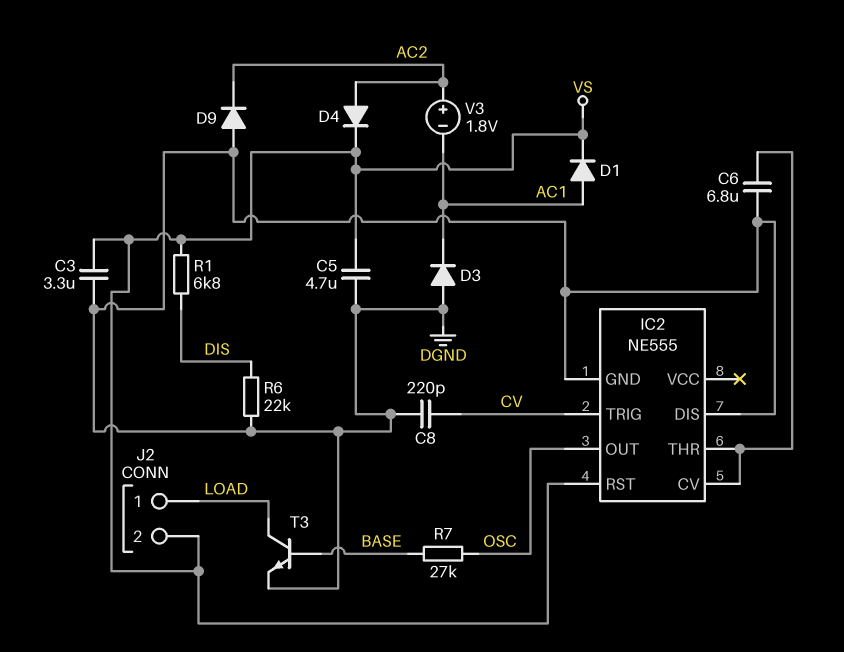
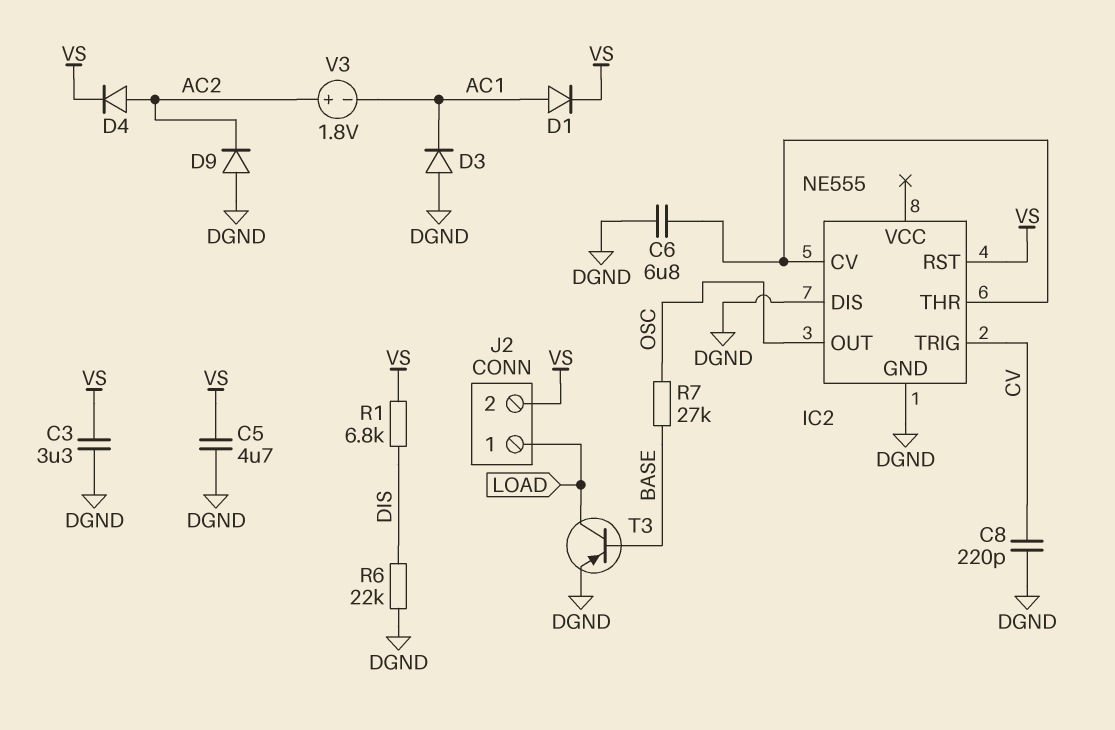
T3: NPN (B BASE, C LOAD, E DGND) -> PNP (B BASE, C LOAD, E DGND)

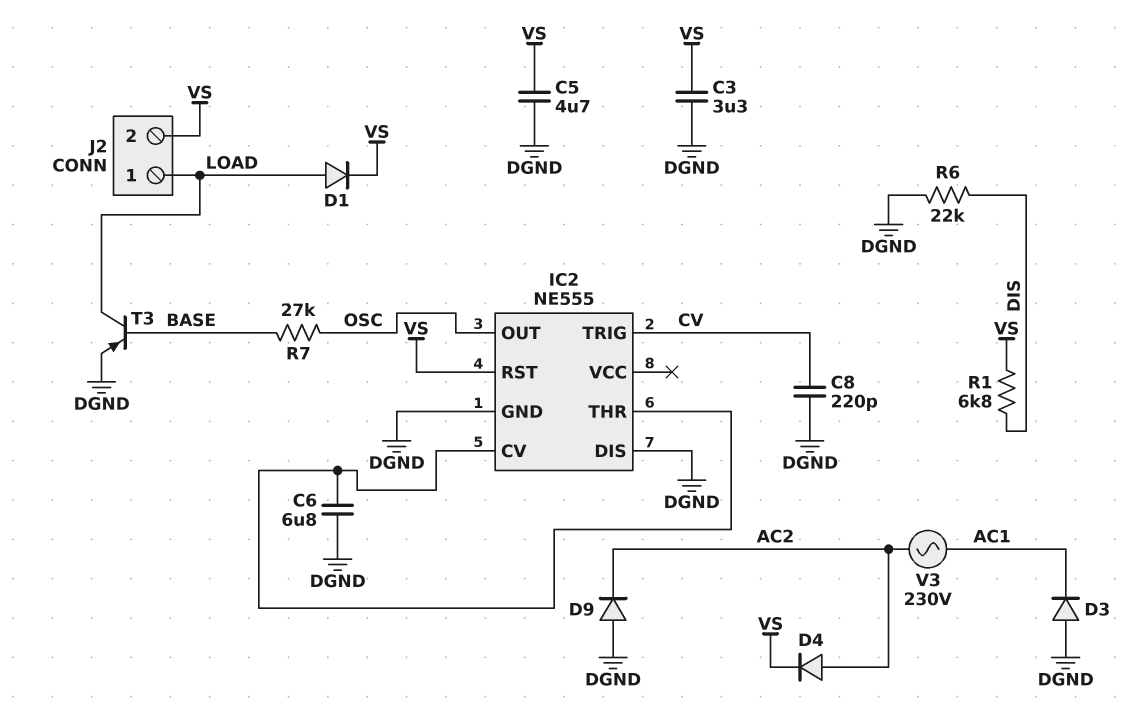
D1: diode (A AC1, K VS) -> diode (A LOAD, K VS)
V3: 1.8V (plus AC2, minus AC1) -> AC 230V (AC1, AC2)

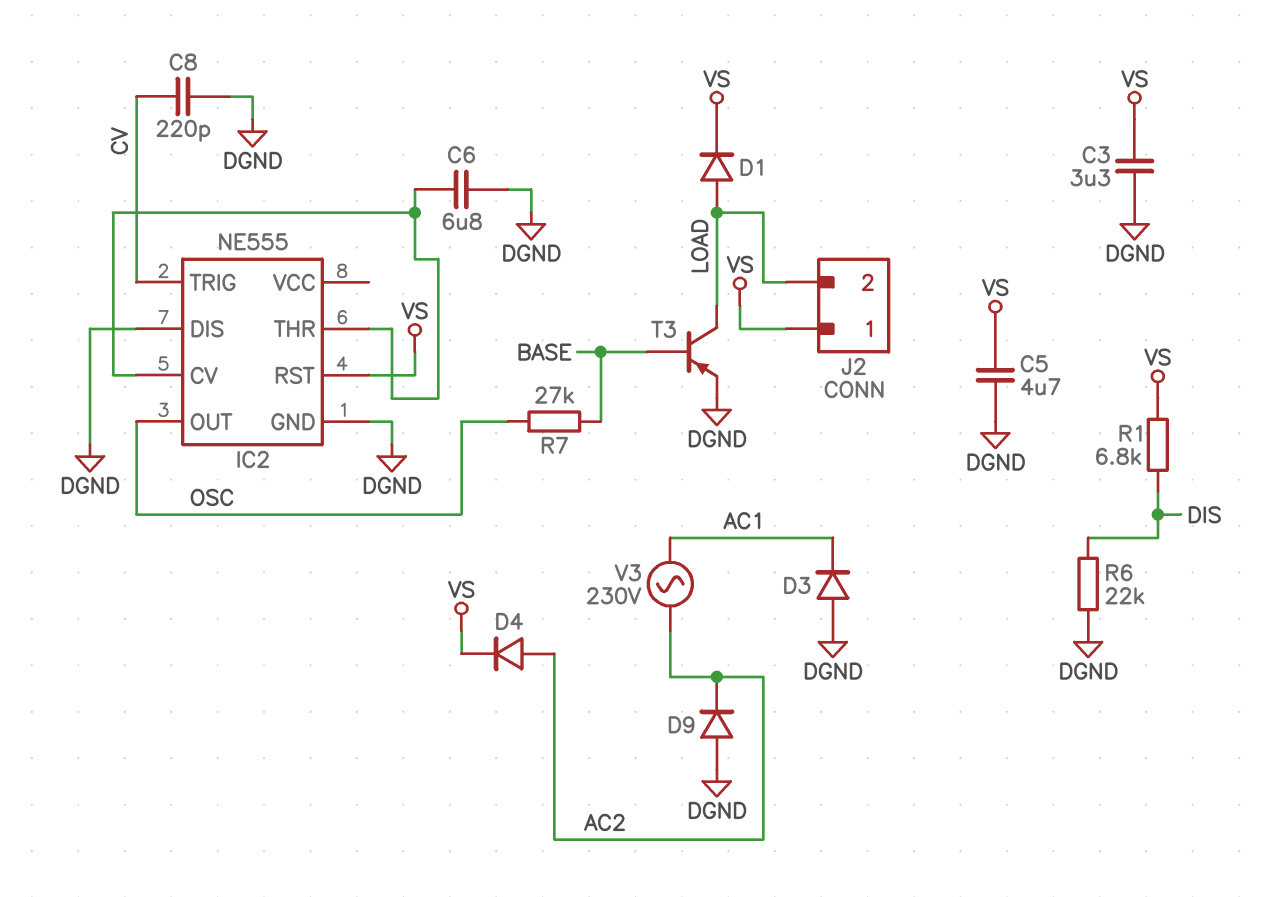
J2 pin 1: LOAD -> VS
J2 pin 2: VS -> LOAD

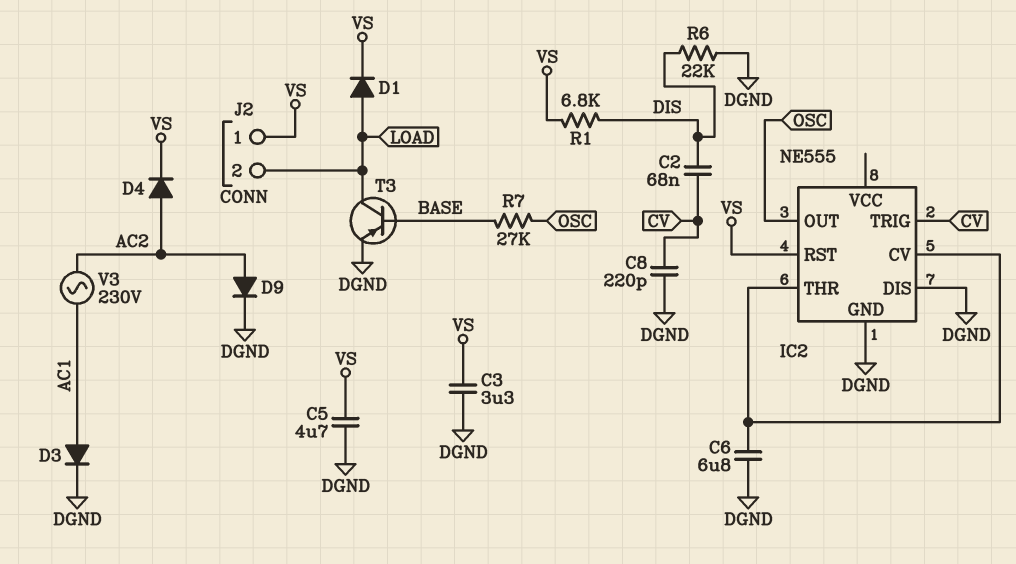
C2: none -> 68nF (CV, DIS)
D3: diode (A DGND, K AC1) -> diode (A AC1, K DGND)
D9: diode (A DGND, K AC2) -> diode (A AC2, K DGND)

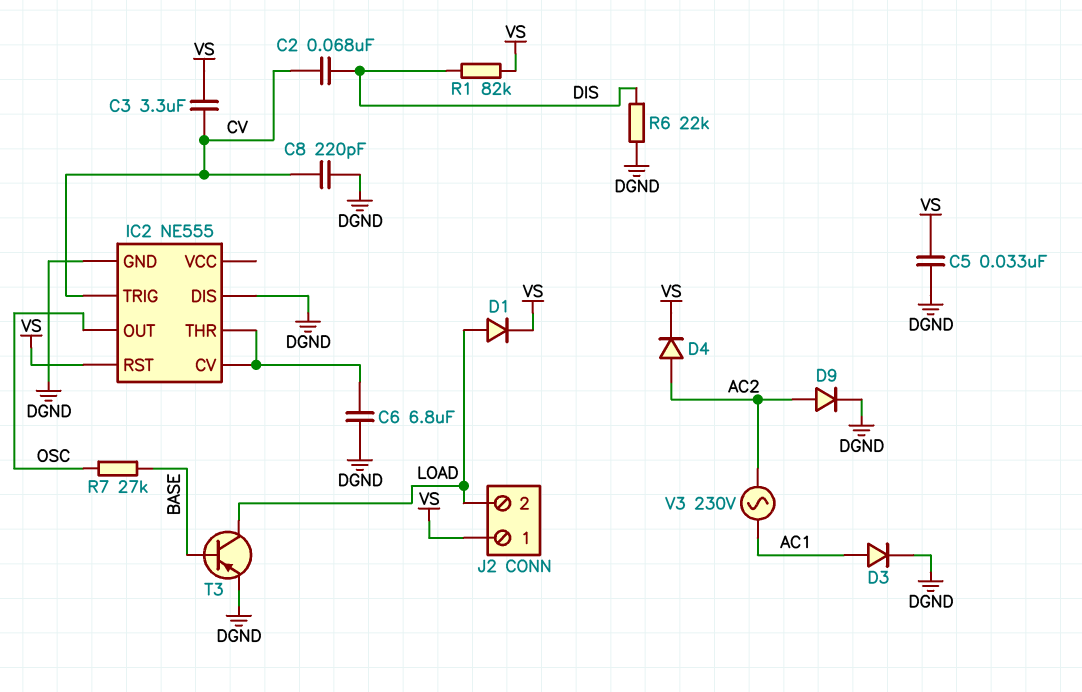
C3: 3.3uF (DGND, VS) -> 3.3uF (CV, VS)
C5: 4.7uF (DGND, VS) -> 33nF (DGND, VS)
R1: 6.8k (DIS, VS) -> 82k (DIS, VS)

